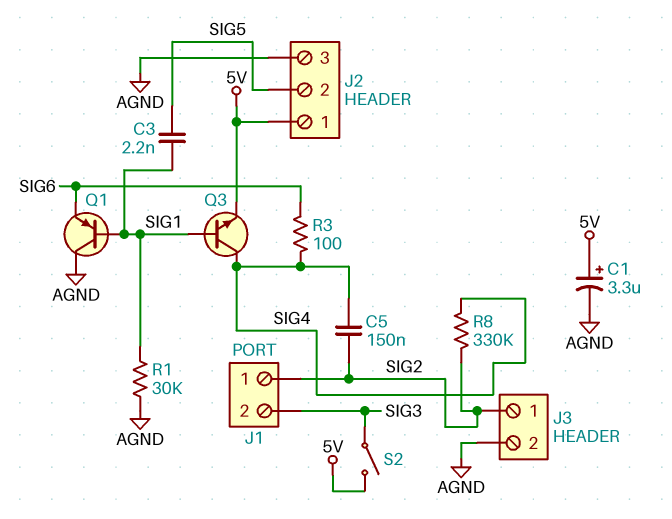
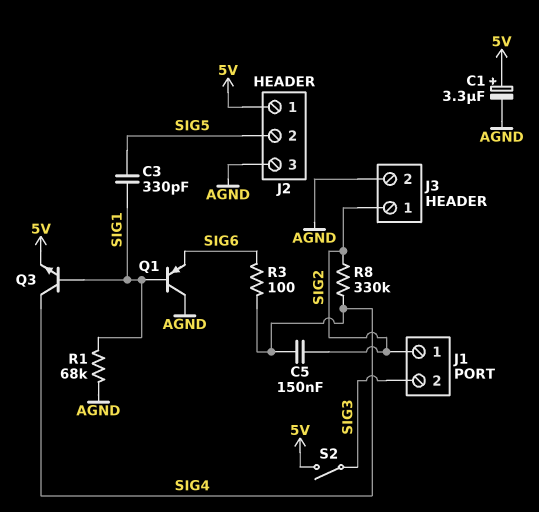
C3: 2.2nF (SIG1, SIG5) -> 330pF (SIG1, SIG5)
R1: 30k (AGND, SIG1) -> 68k (AGND, SIG1)

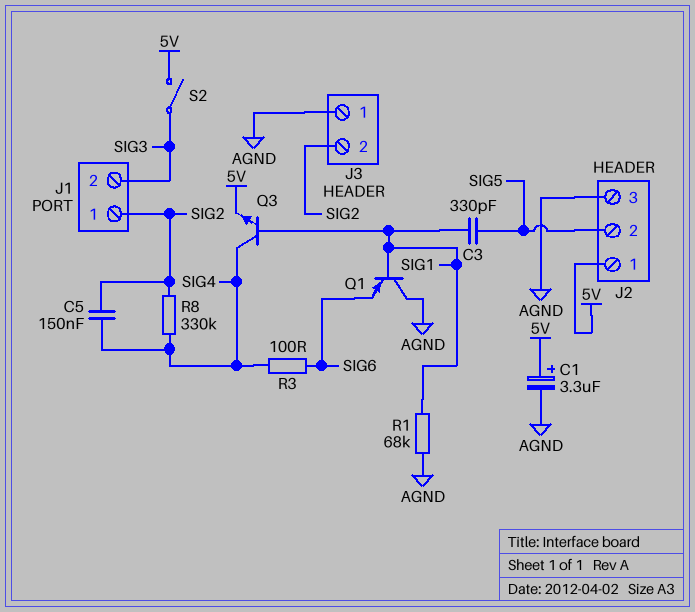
J3 pin 1: SIG2 -> AGND
J3 pin 2: AGND -> SIG2

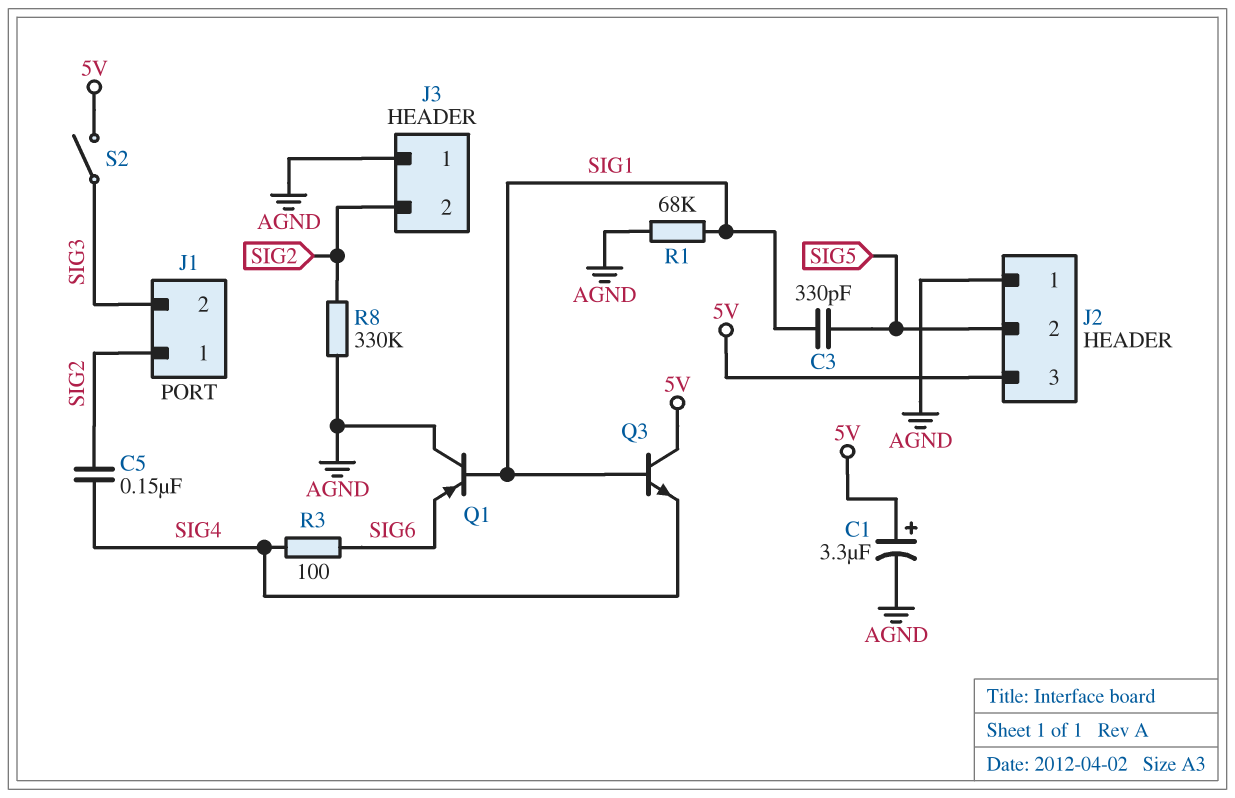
J2 pin 1: 5V -> AGND
J2 pin 3: AGND -> 5V
Q3: NPN (B SIG1, C SIG4, E 5V) -> NPN (B SIG1, C 5V, E SIG4)
R8: 330k (SIG2, SIG4) -> 330k (AGND, SIG2)

